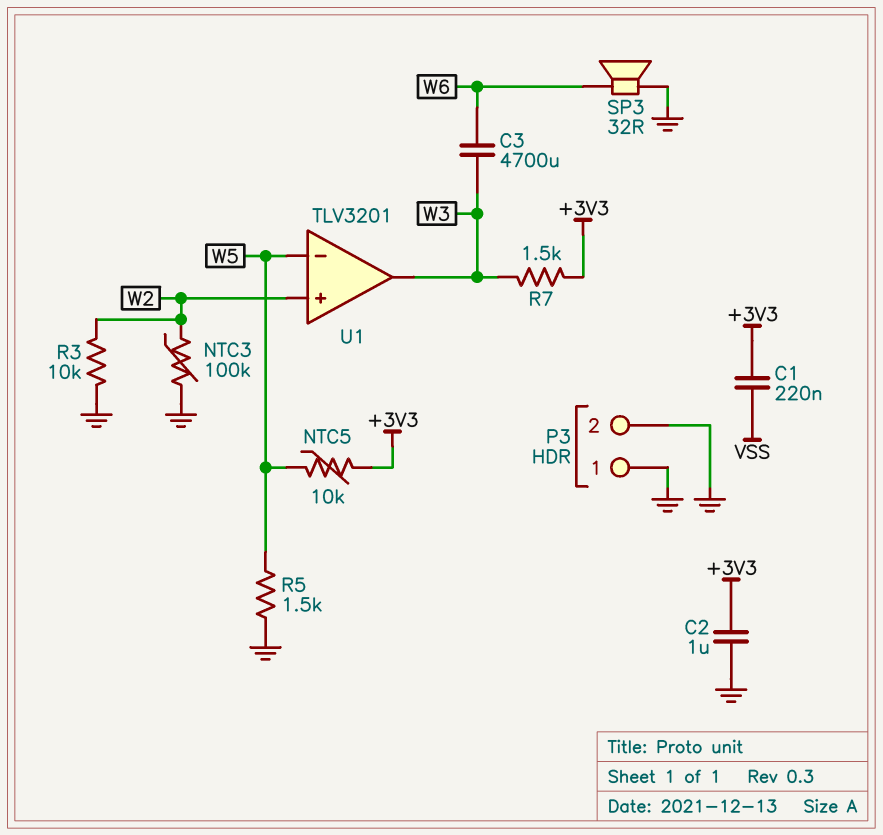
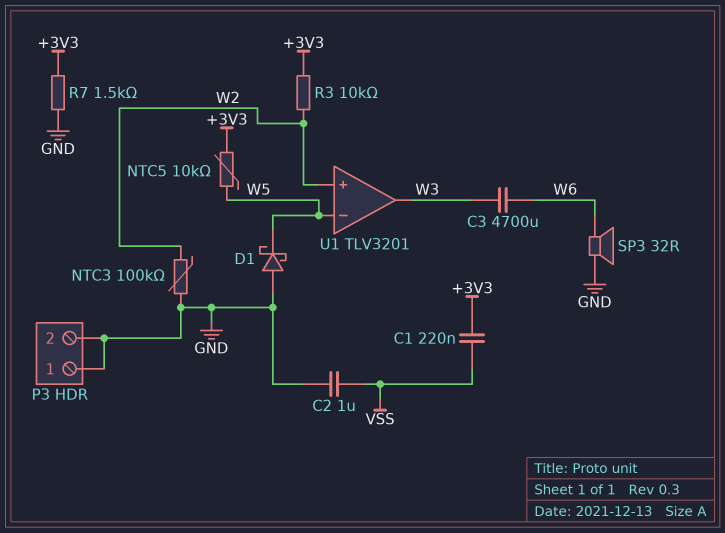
C2: 1uF (+3V3, GND) -> 1uF (GND, VSS)
D1: none -> schottky (A GND, K W5)
R3: 10k (GND, W2) -> 10k (+3V3, W2)
R5: 1.5k (GND, W5) -> none
R7: 1.5k (+3V3, W3) -> 1.5k (+3V3, GND)

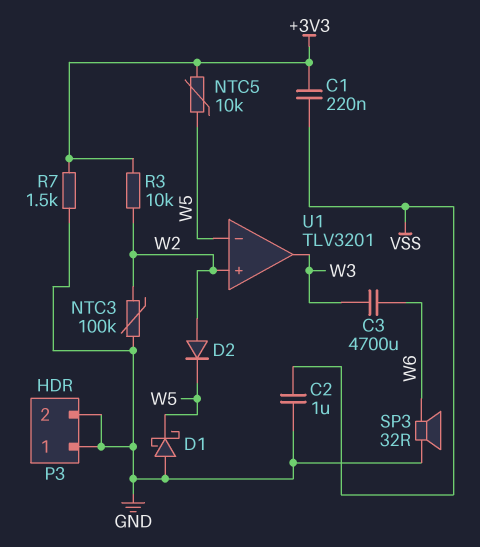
D2: none -> diode (A W2, K W5)

